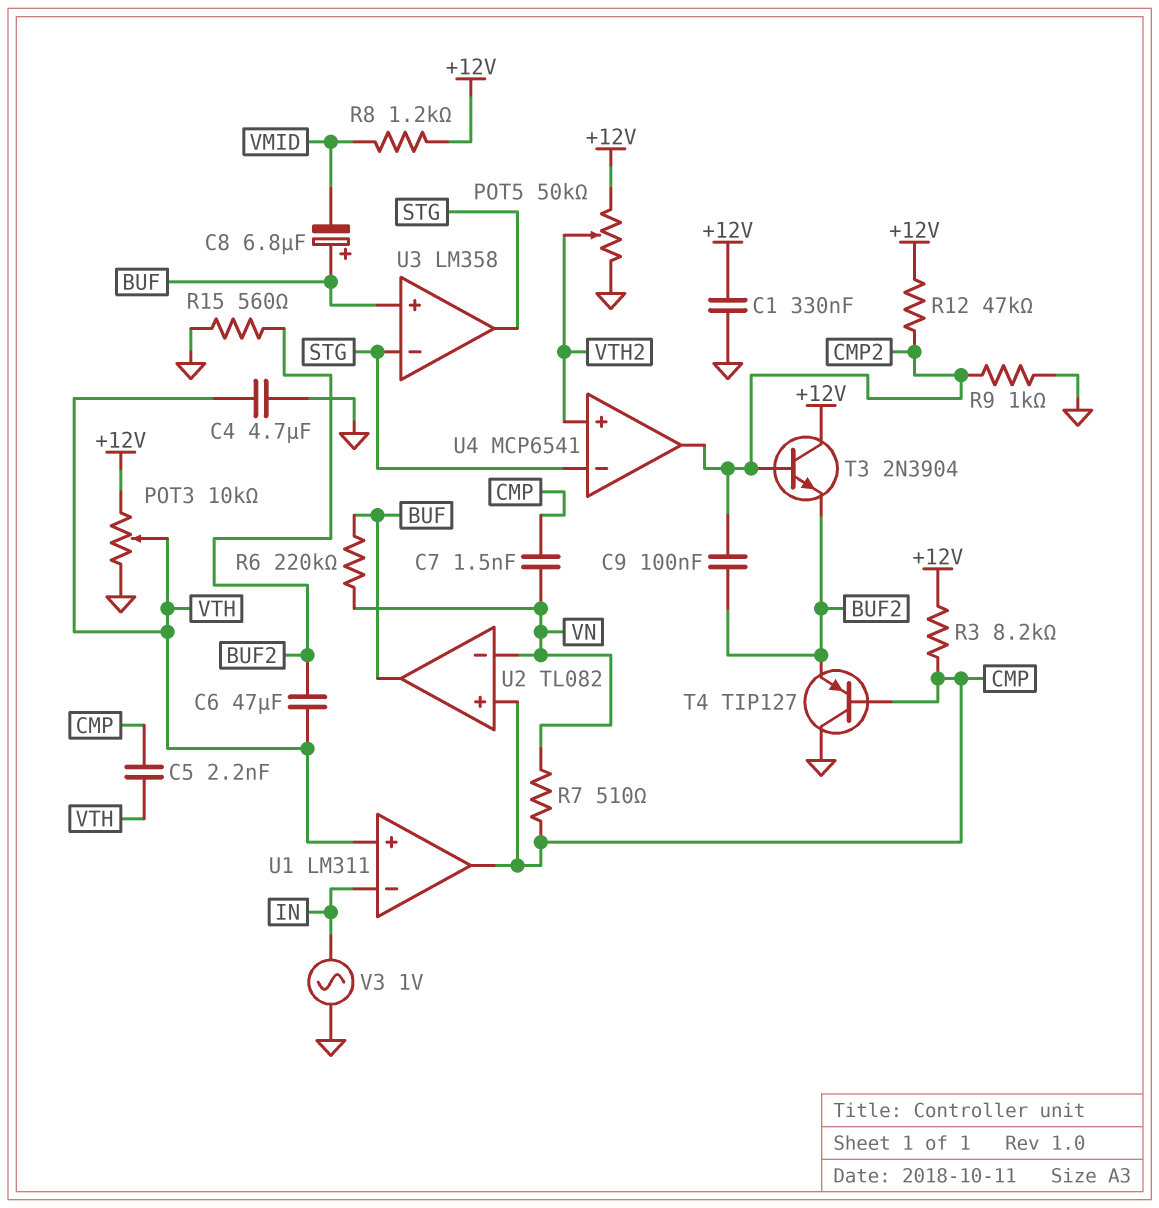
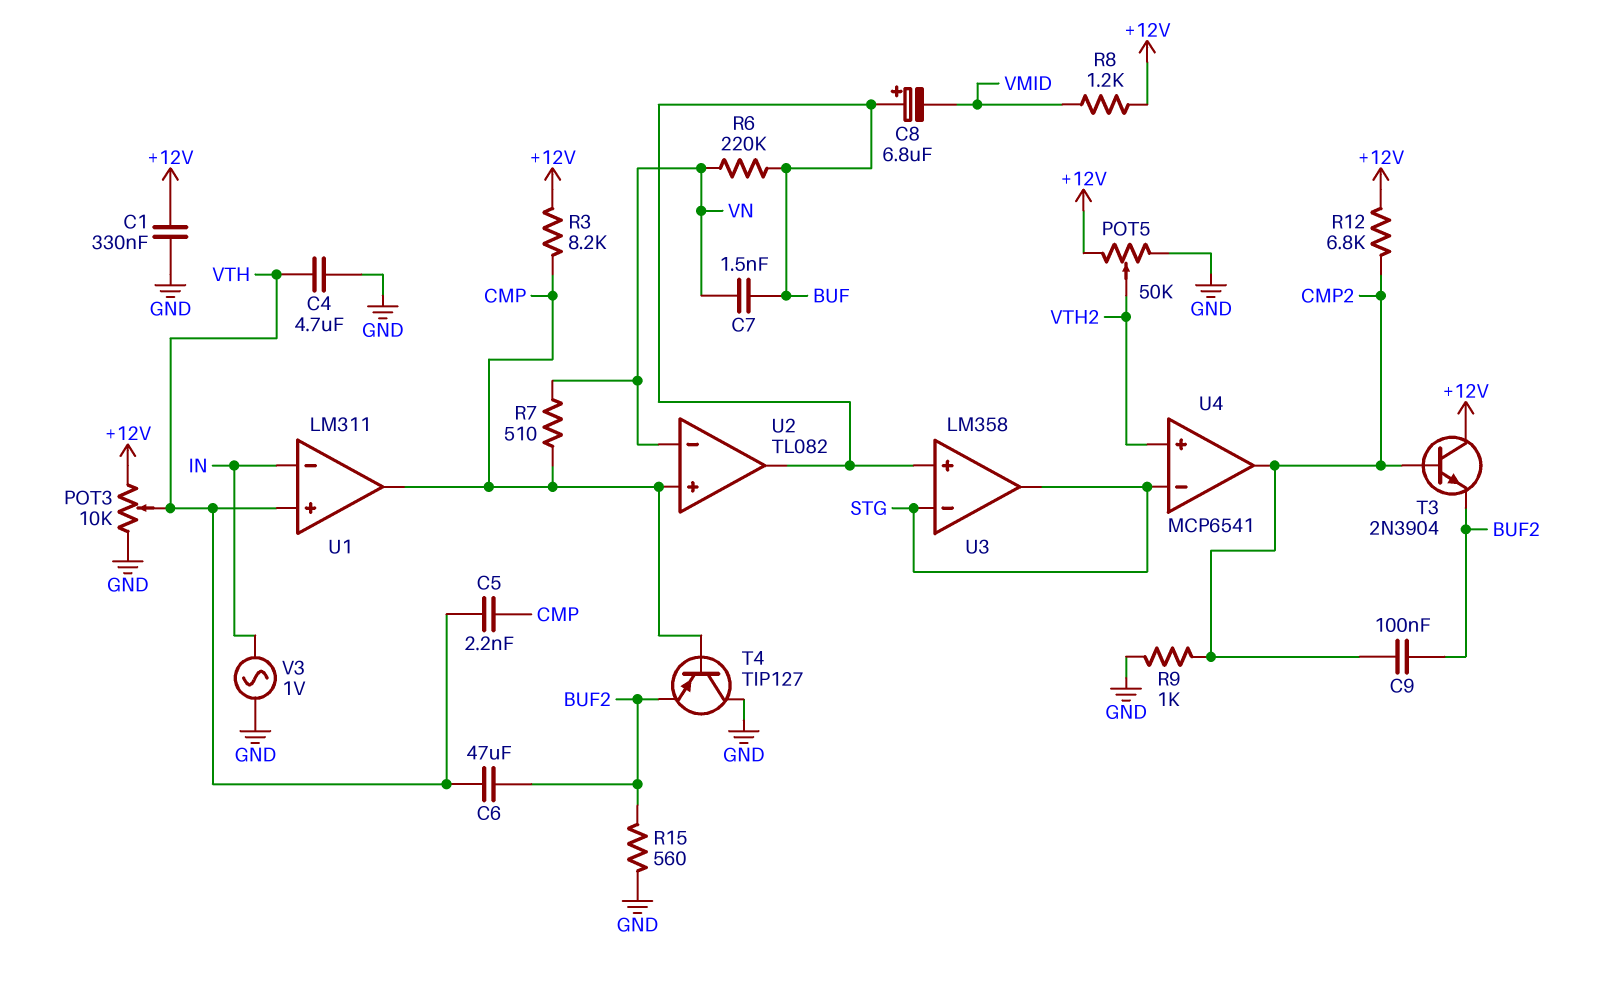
C7: 1.5nF (CMP, VN) -> 1.5nF (BUF, VN)
R12: 47k (+12V, CMP2) -> 6.8k (+12V, CMP2)

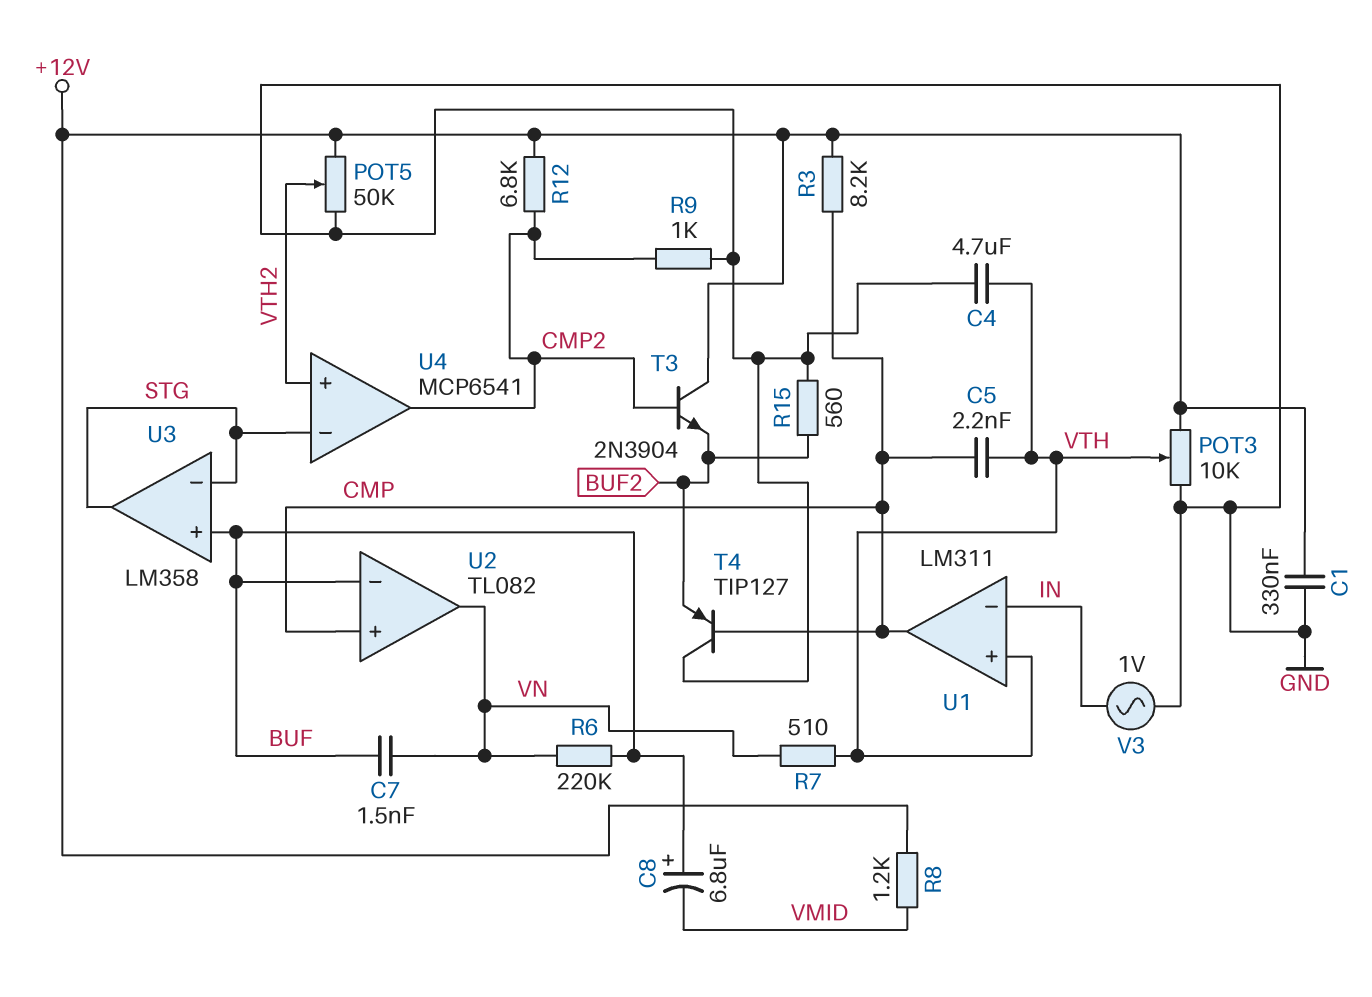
C6: 47uF (BUF2, VTH) -> none
C9: 100nF (BUF2, CMP2) -> none
R7: 510 (CMP, VN) -> 510 (VN, VTH)
U2 pin in-: VN -> BUF
U2 pin out: BUF -> VN

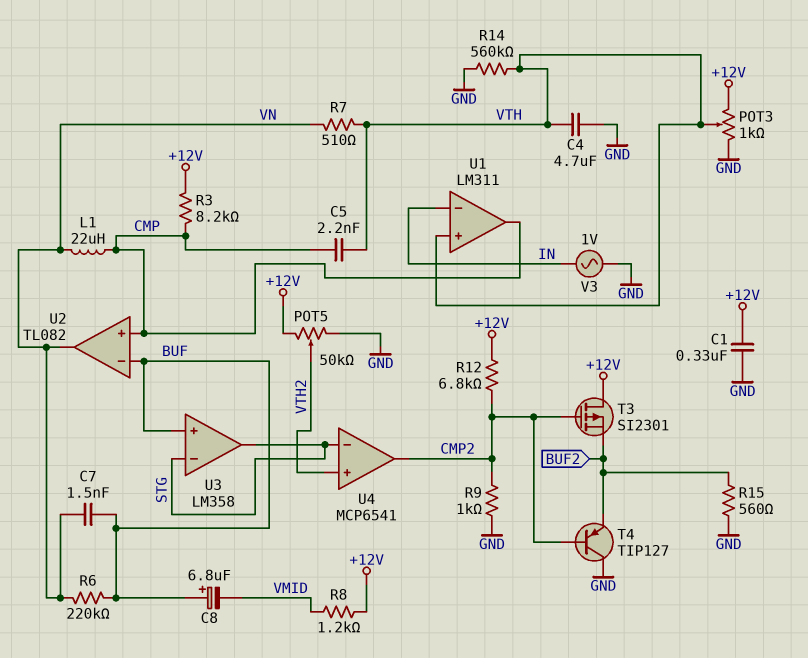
L1: none -> 22uH (CMP, VN)
POT3: 10k (+12V, GND, wiper VTH) -> 1k (+12V, GND, wiper VTH)
R14: none -> 560k (GND, VTH)
T3: NPN 2N3904 (B CMP2, C +12V, E BUF2) -> PMOS SI2301 (G CMP2, D +12V, S BUF2)
T4: PNP TIP127 (B CMP, C GND, E BUF2) -> PNP TIP127 (B CMP2, C GND, E BUF2)

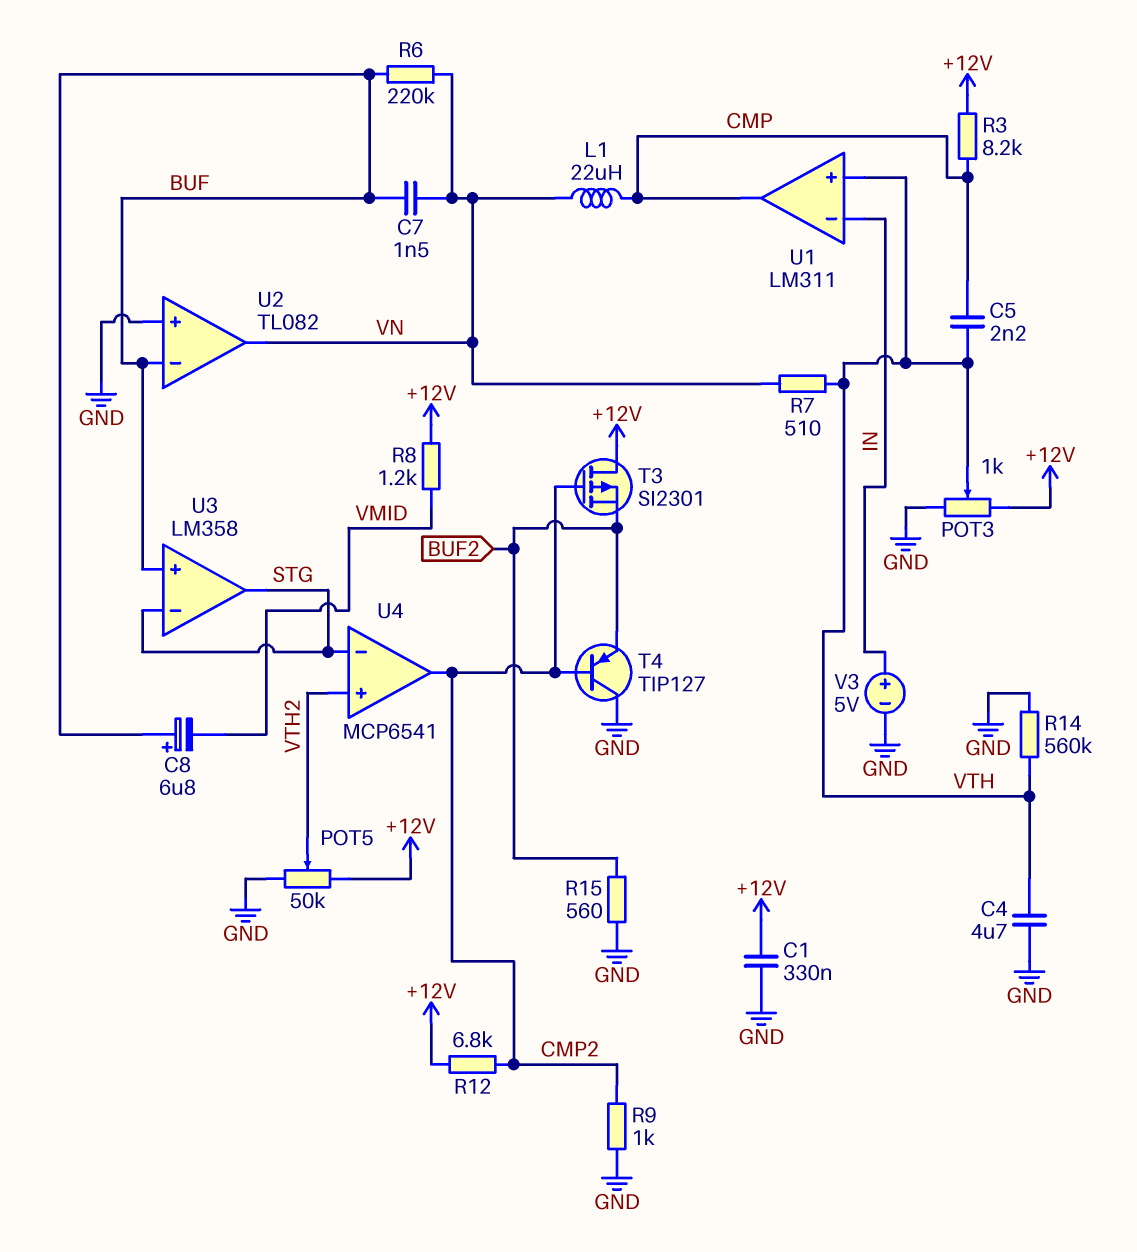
U2 pin in+: CMP -> GND
V3: AC 1V (GND, IN) -> 5V (plus IN, minus GND)

